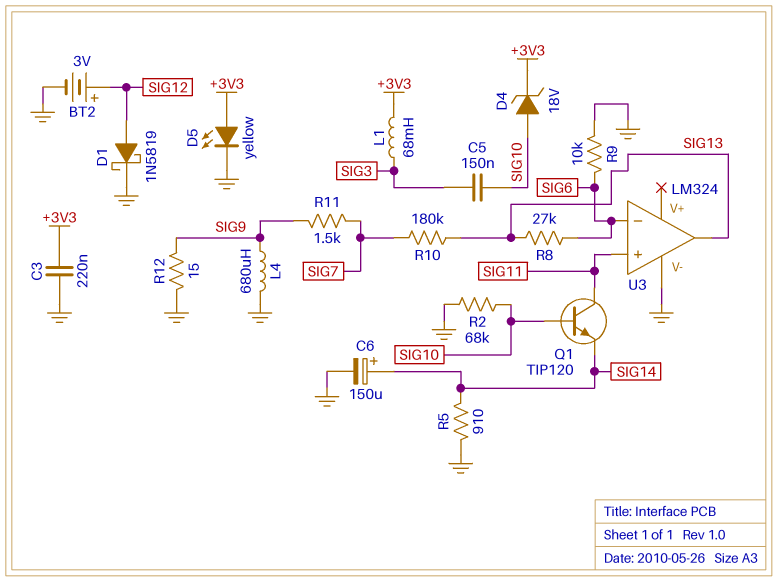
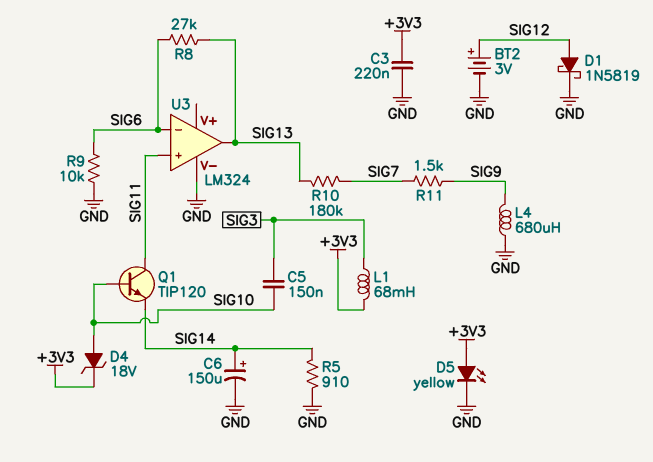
R2: 68k (GND, SIG10) -> none
R12: 15 (GND, SIG9) -> none

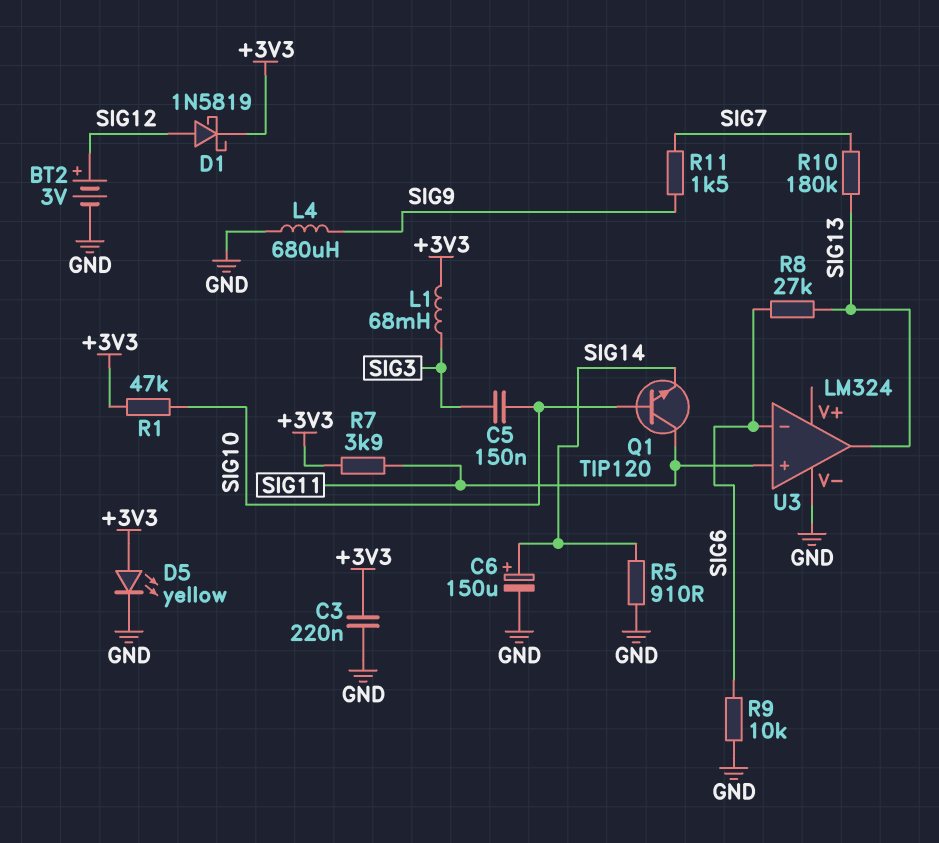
D1: schottky 1N5819 (A SIG12, K GND) -> schottky 1N5819 (A SIG12, K +3V3)
D4: zener 18V (A SIG10, K +3V3) -> none
R1: none -> 47k (+3V3, SIG10)
R7: none -> 3.9k (+3V3, SIG11)

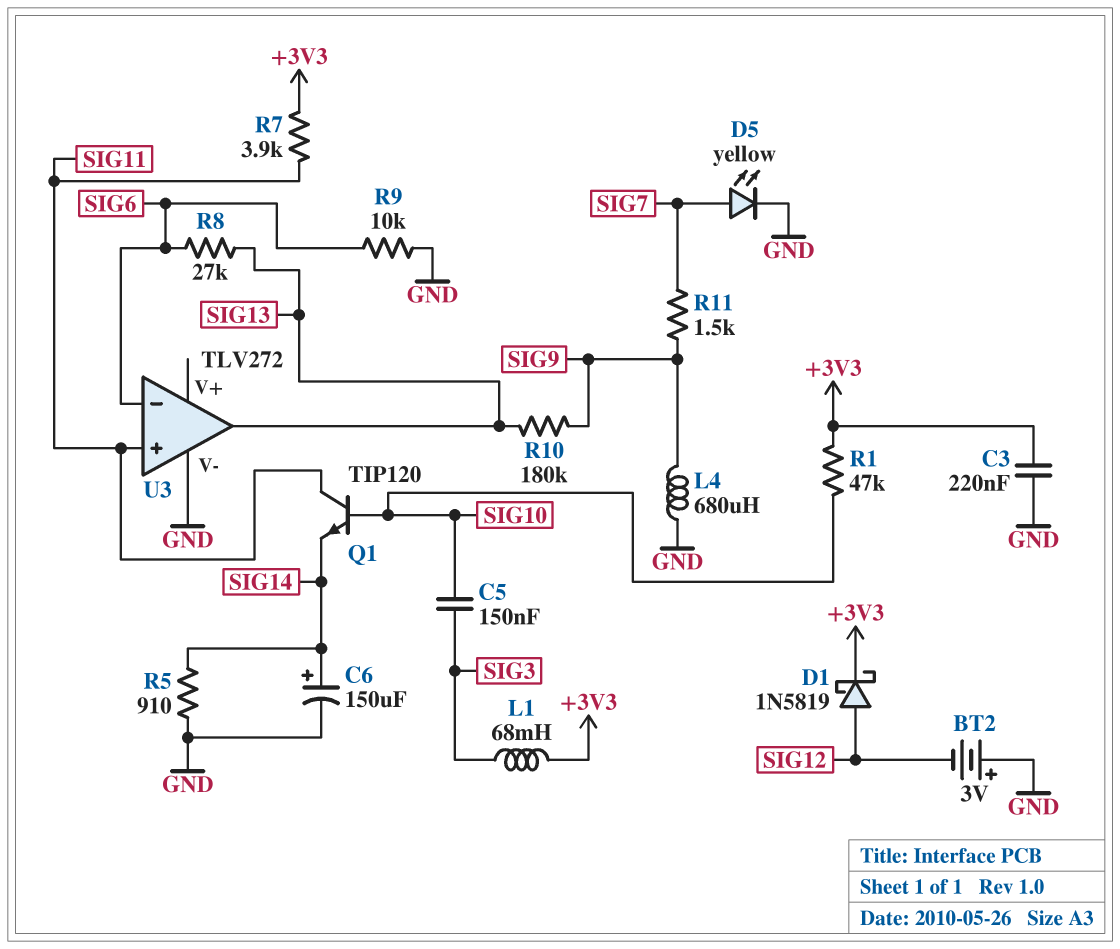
BT2: 3V (plus SIG12, minus GND) -> 3V (plus GND, minus SIG12)
D5: LED yellow (A +3V3, K GND) -> LED yellow (A SIG7, K GND)
R10: 180k (SIG7, SIG13) -> 180k (SIG9, SIG13)
U3: LM324 -> TLV272

